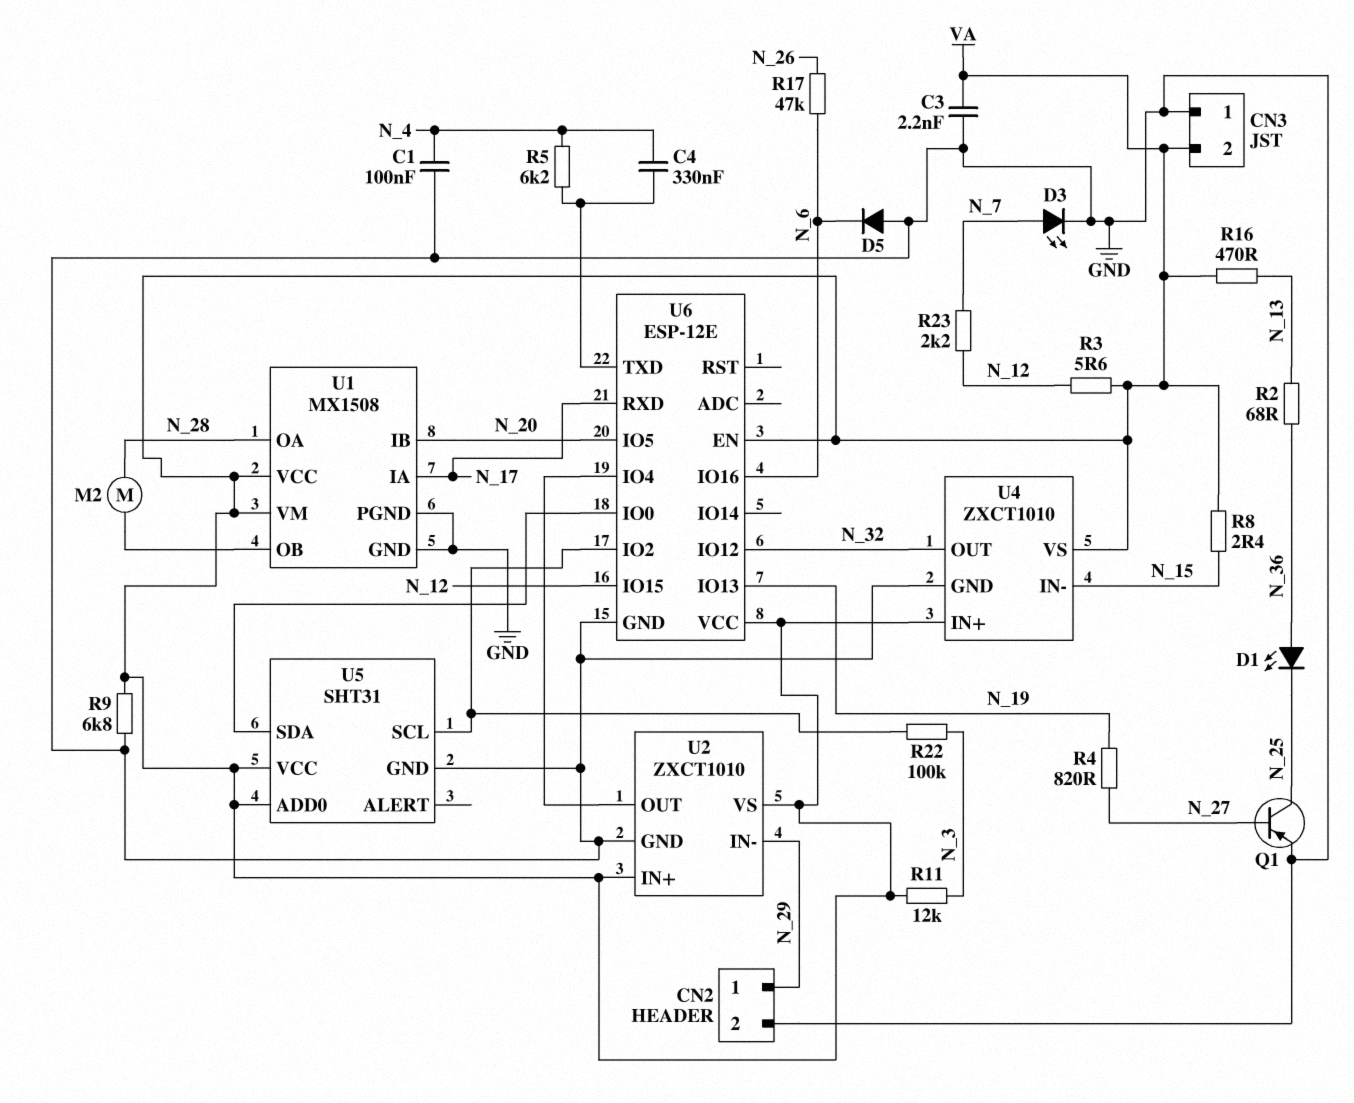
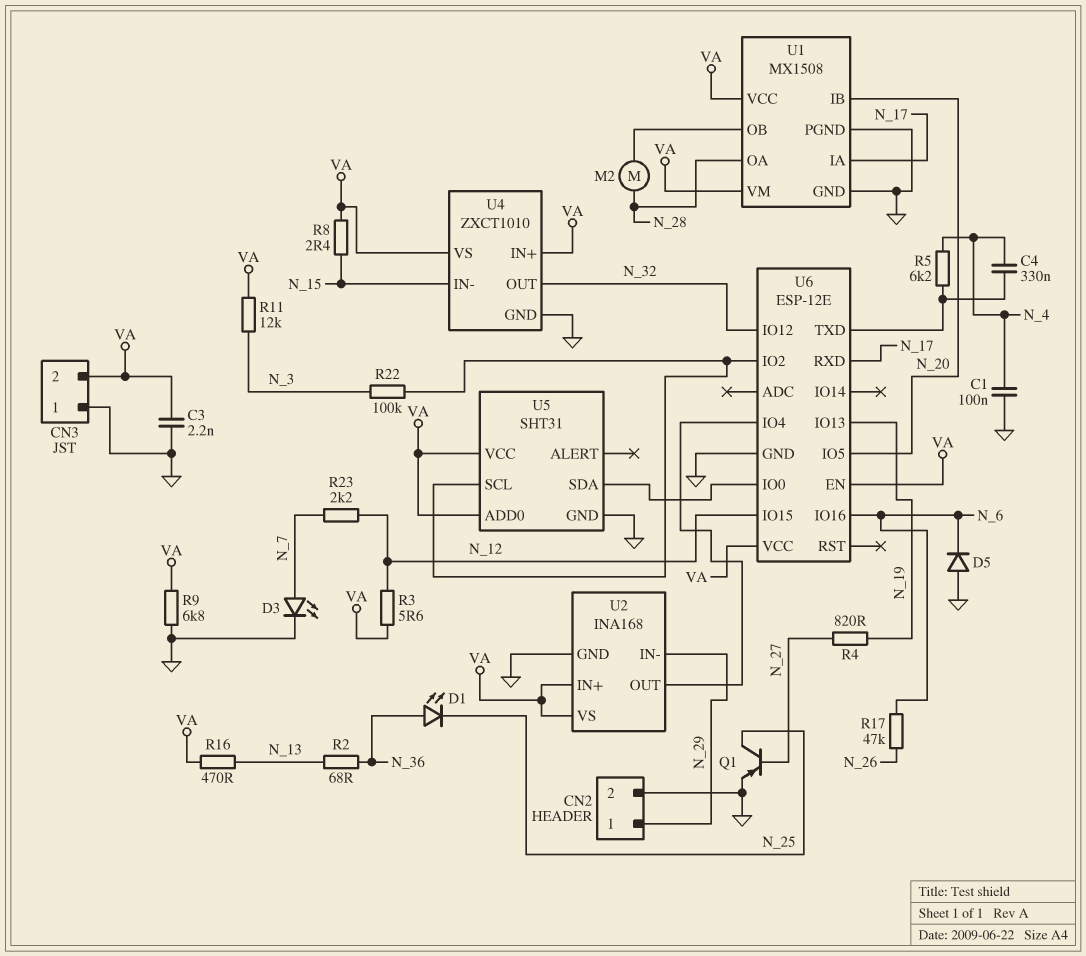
U2: ZXCT1010 -> INA168

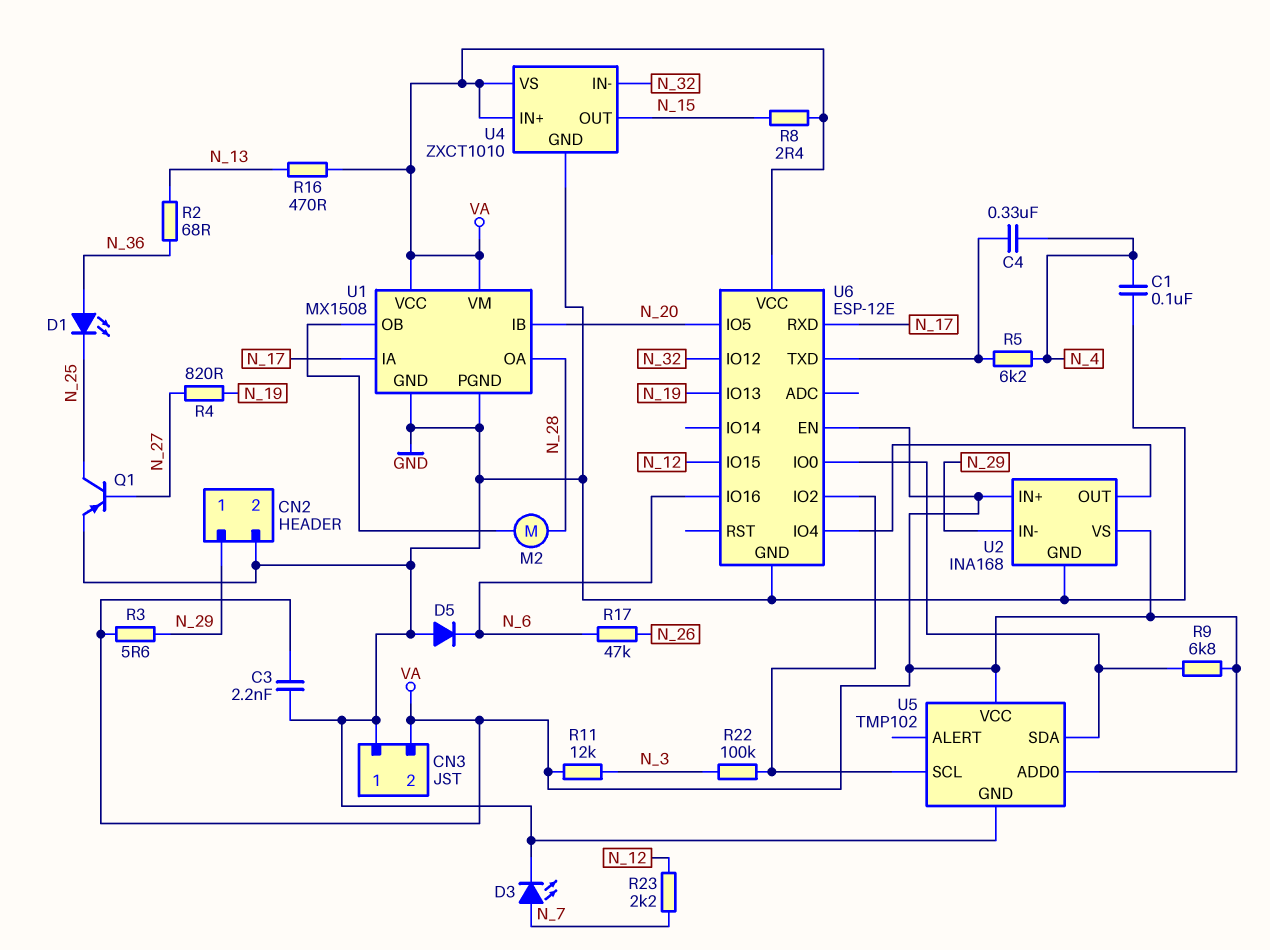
R3: 5.6 (N_12, VA) -> 5.6 (N_29, VA)
R9: 6.8k (GND, VA) -> 6.8k (U5/SDA, VA)
U4 pin IN-: N_15 -> N_32
U4 pin OUT: N_32 -> N_15
U5: SHT31 -> TMP102

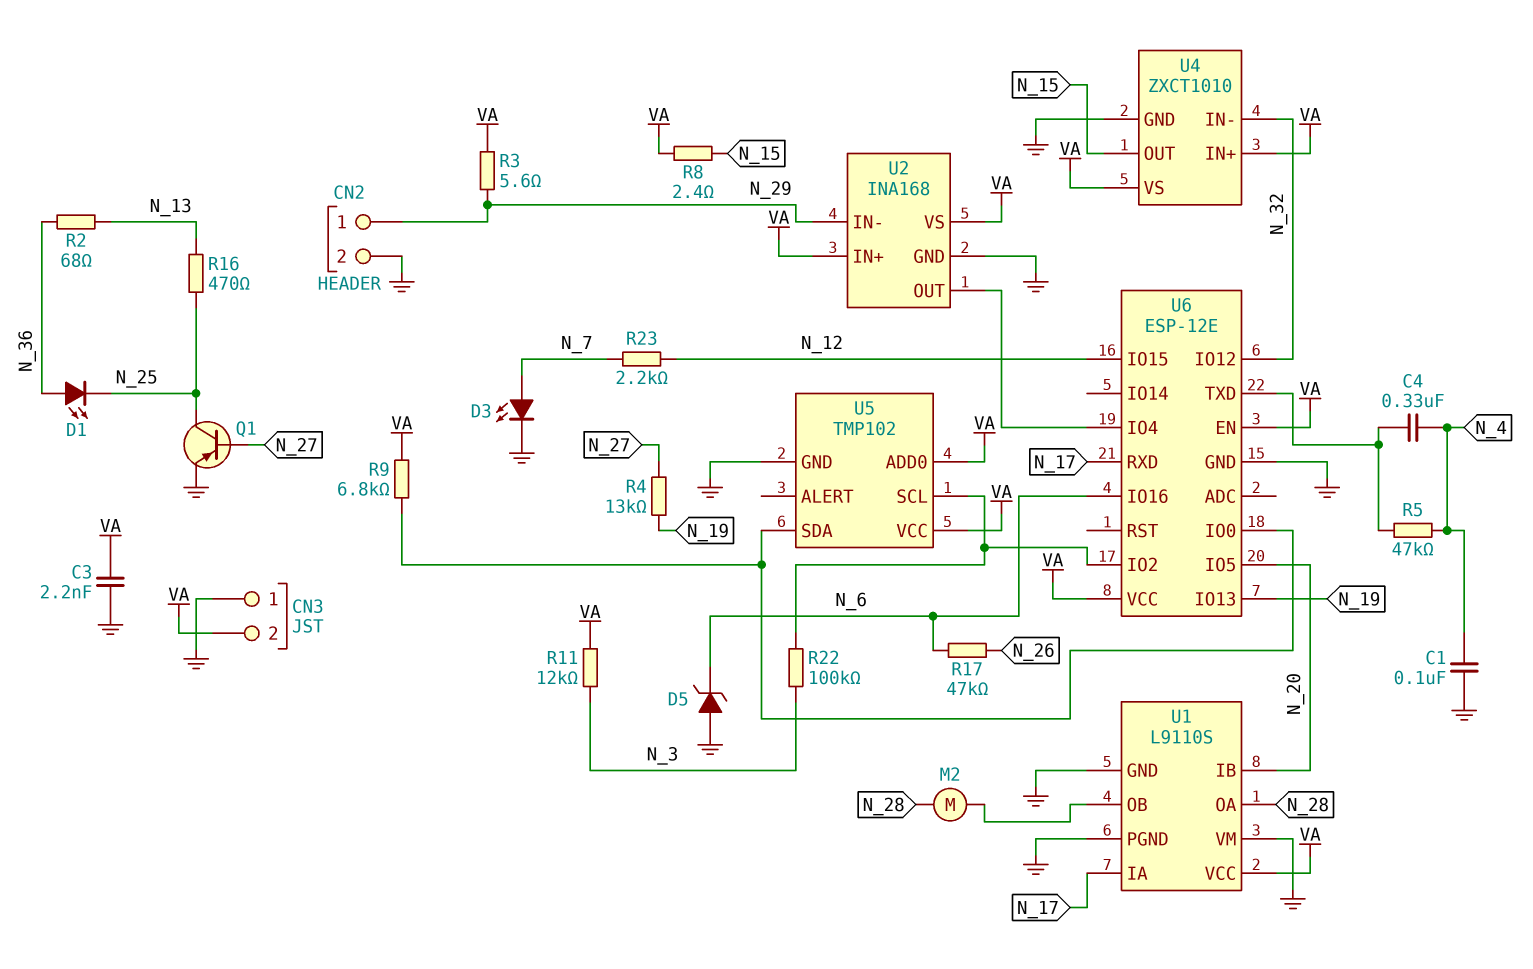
D5: diode (A GND, K N_6) -> zener (A GND, K N_6)
R4: 820 (N_19, N_27) -> 13k (N_19, N_27)
R5: 6.2k (N_4, U6/TXD) -> 47k (N_4, U6/TXD)
R16: 470 (N_13, VA) -> 470 (N_13, N_25)
U1: MX1508 -> L9110S
U1 pin VM: VA -> GND

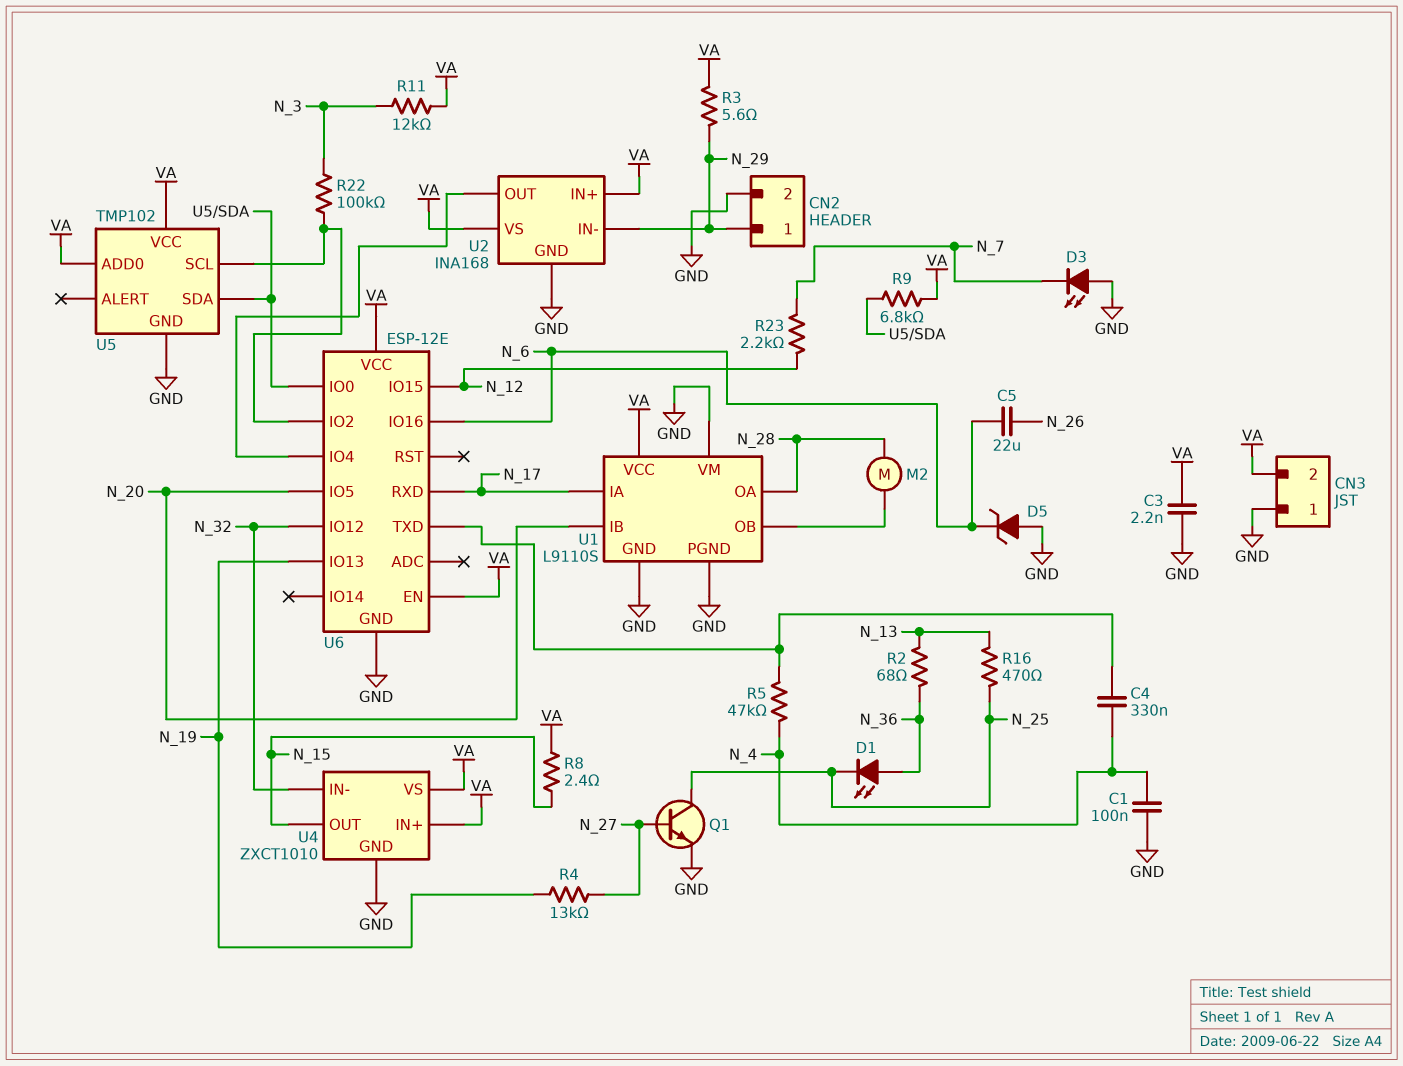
C5: none -> 22uF (N_6, N_26)
D3: LED (A N_7, K GND) -> LED (A GND, K N_7)
Q1: PNP (B N_27, C N_25, E GND) -> NPN (B N_27, C N_25, E GND)
R17: 47k (N_6, N_26) -> none

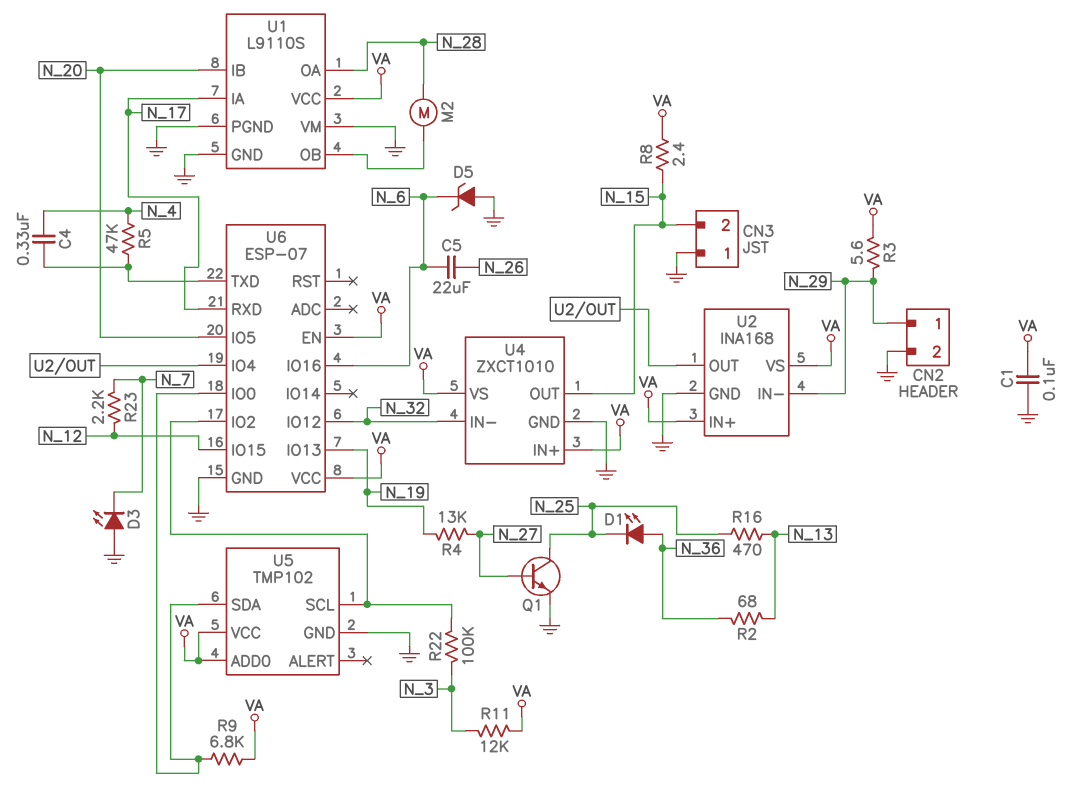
C1: 100nF (GND, N_4) -> 100nF (GND, VA)
C3: 2.2nF (GND, VA) -> none
CN3 pin 2: VA -> N_15
U6: ESP-12E -> ESP-07

